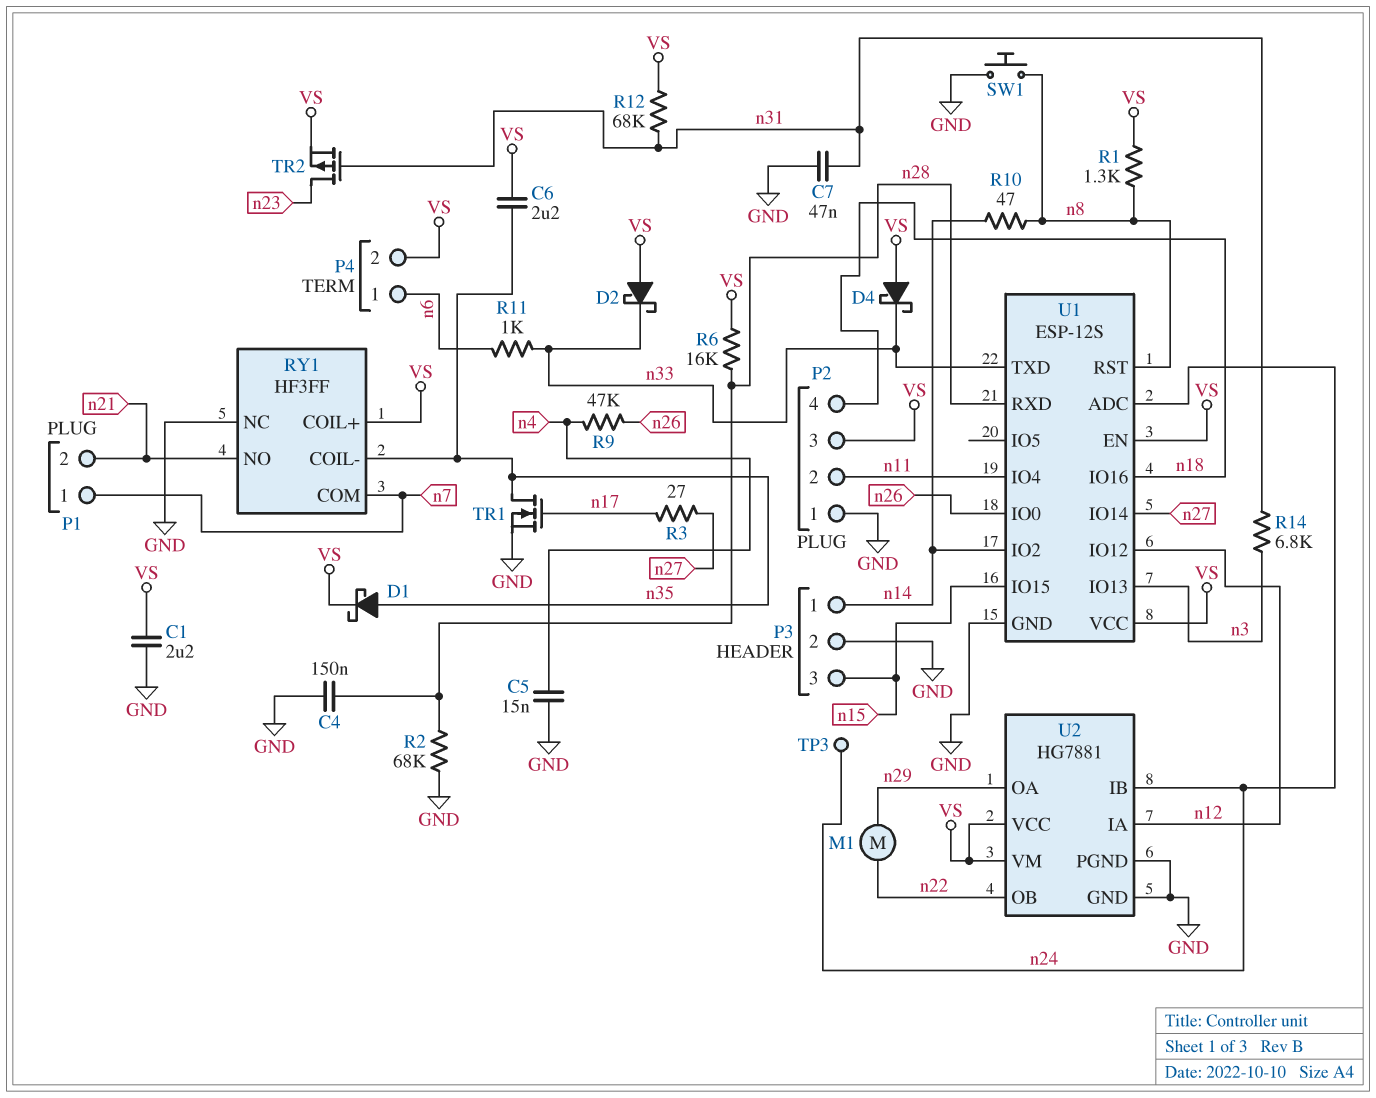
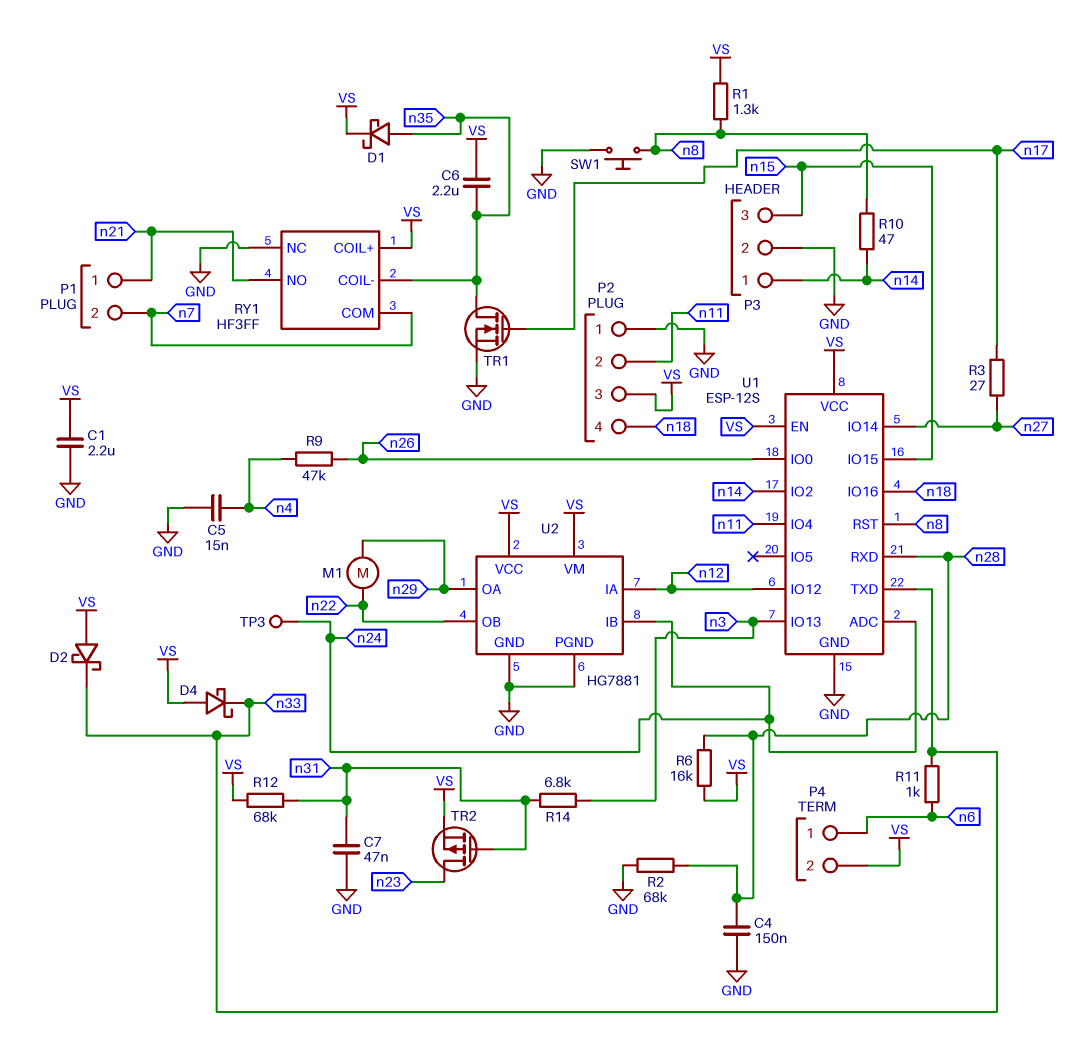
P1 pin 1: n7 -> n21
P1 pin 2: n21 -> n7

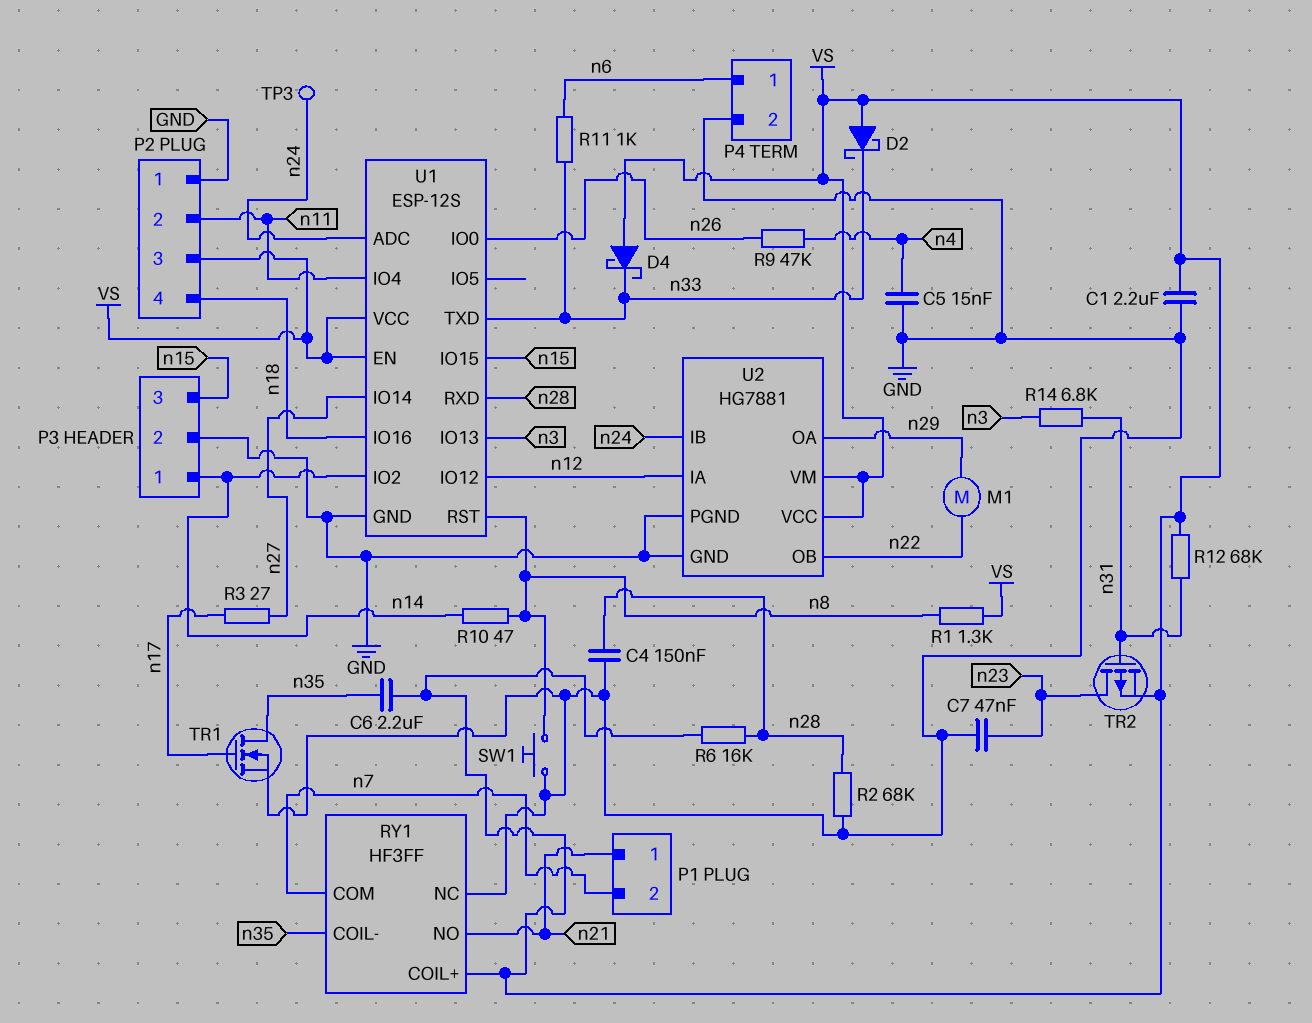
C7: 47nF (GND, n31) -> 47nF (GND, n23)
D1: schottky (A n35, K VS) -> none
P4 pin 2: VS -> GND

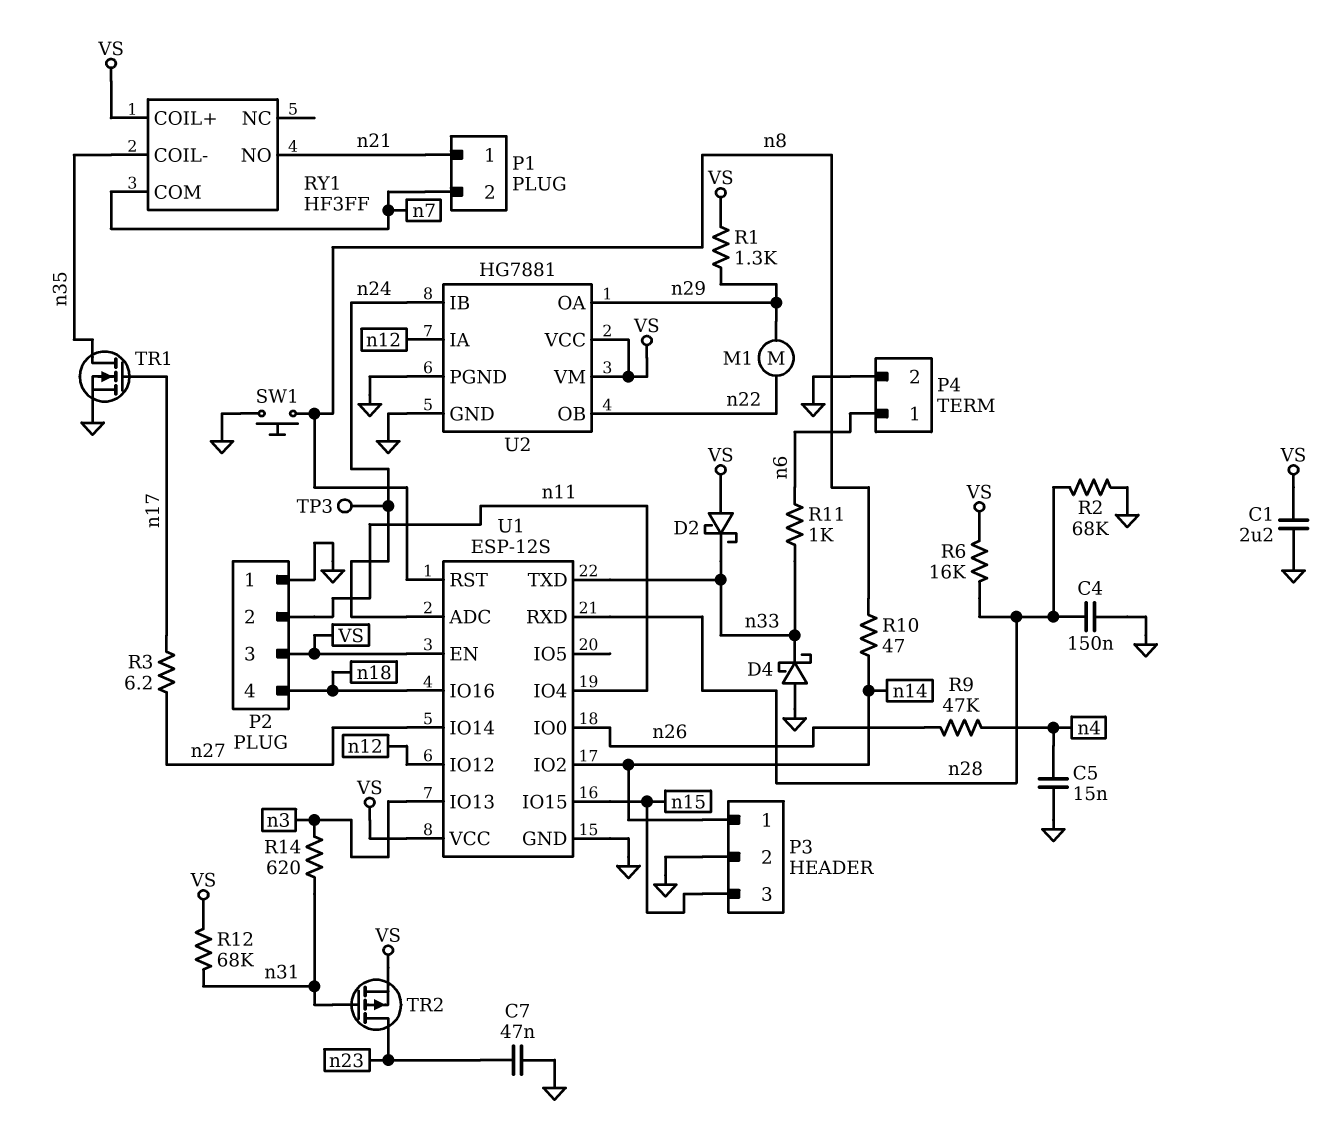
C6: 2.2uF (VS, n35) -> none
D4: schottky (A VS, K n33) -> schottky (A GND, K n33)
R1: 1.3k (VS, n8) -> 1.3k (VS, n29)
R3: 27 (n17, n27) -> 6.2 (n17, n27)
R14: 6.8k (n3, n31) -> 620 (n3, n31)
RY1 pin NC: GND -> none

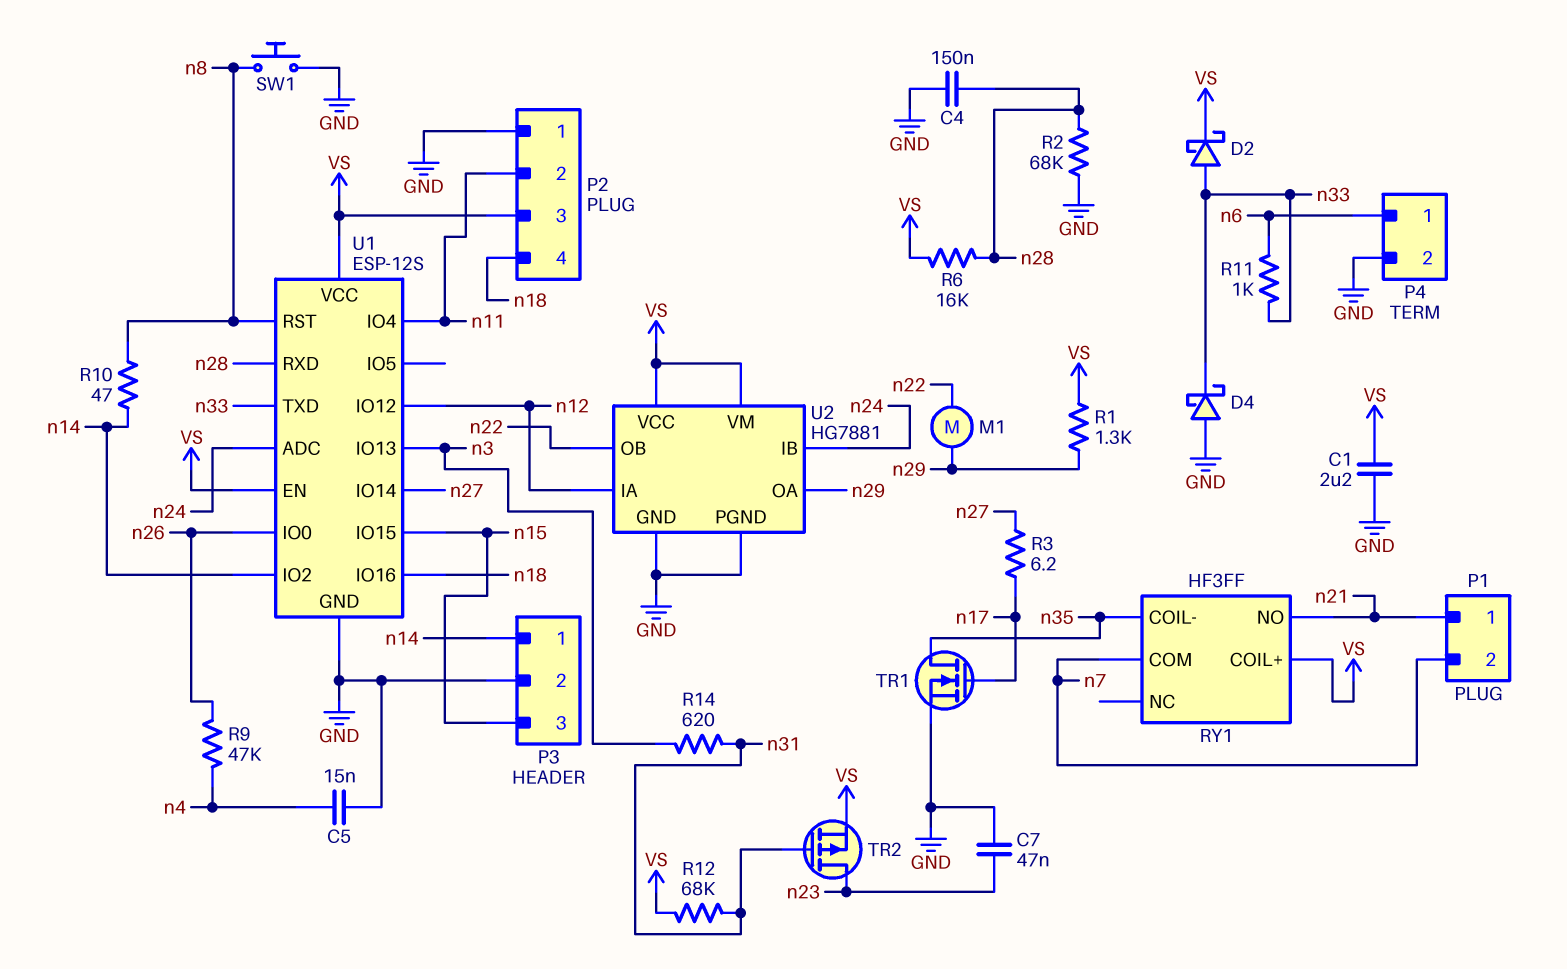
D2: schottky (A VS, K n33) -> schottky (A n33, K VS)
TP3: test point (n24) -> none

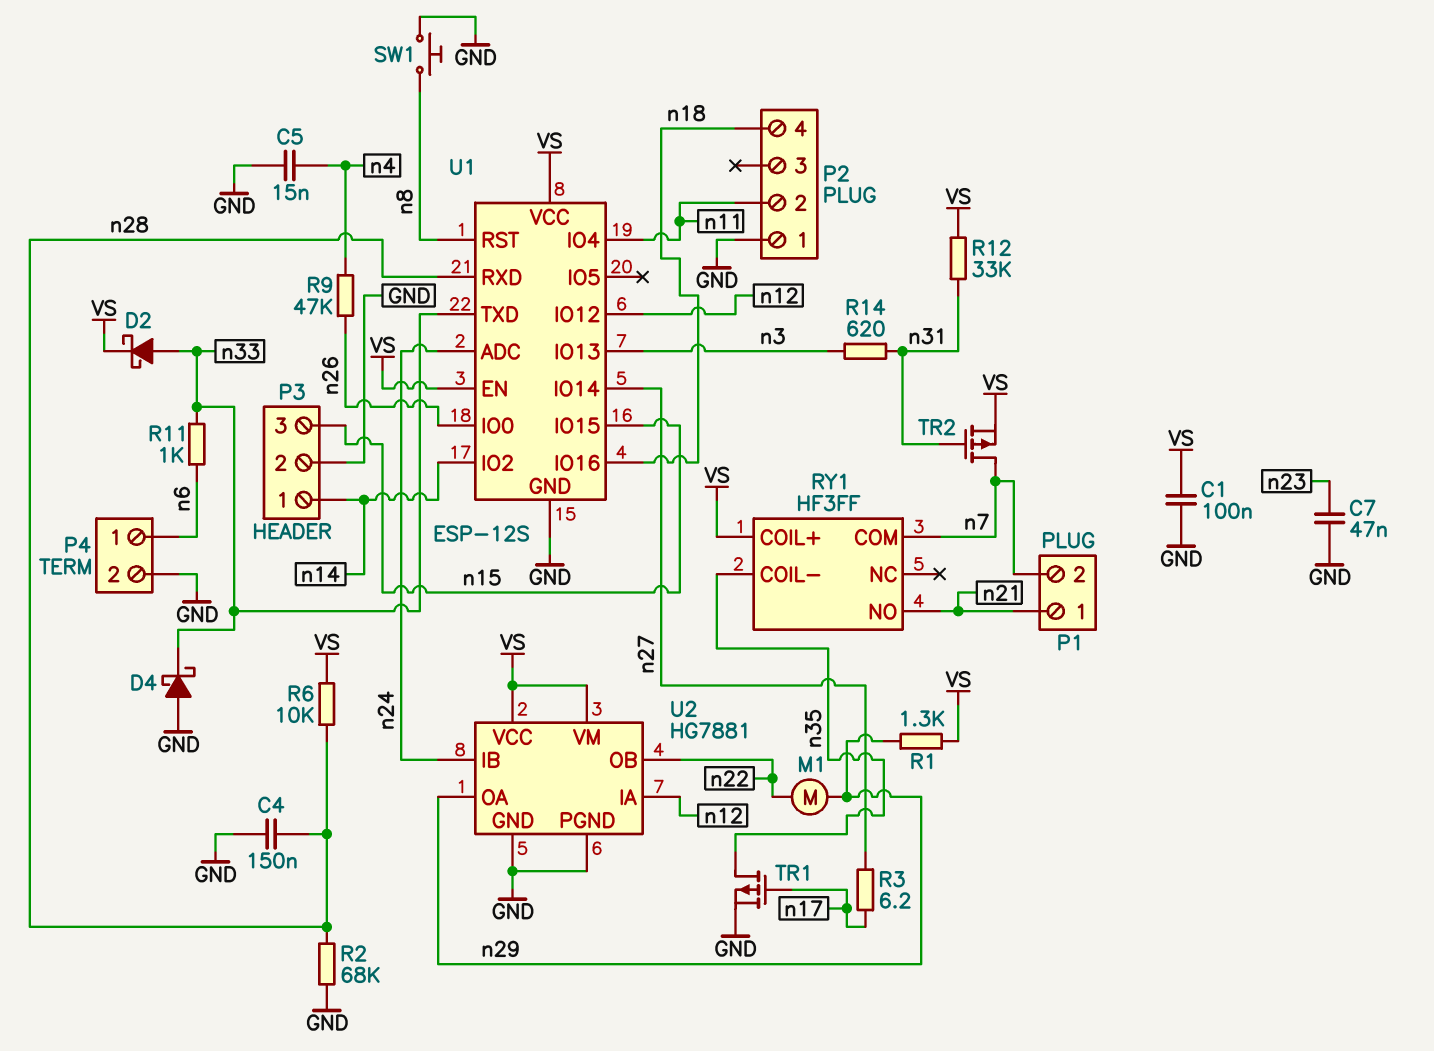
C1: 2.2uF (GND, VS) -> 100nF (GND, VS)
P2 pin 3: VS -> none
R6: 16k (VS, n28) -> 10k (VS, n28)
R10: 47 (n8, n14) -> none
R12: 68k (VS, n31) -> 33k (VS, n31)
TR1: NMOS (G n17, D n35, S GND) -> PMOS (G n17, D n35, S GND)
TR2: PMOS (G n31, D n23, S VS) -> PMOS (G n31, D n7, S VS)

